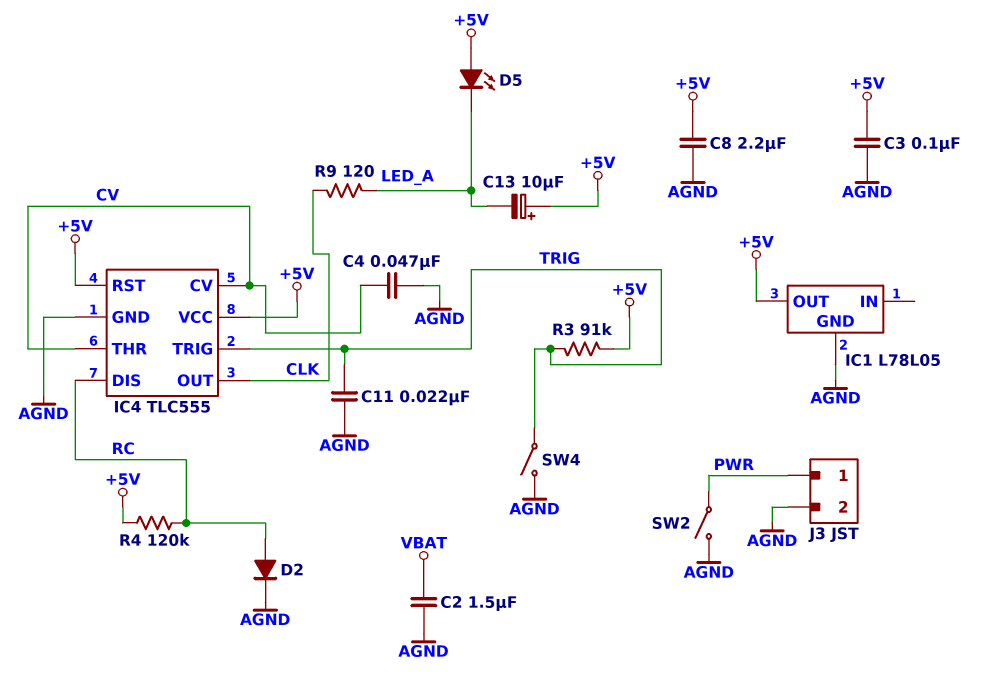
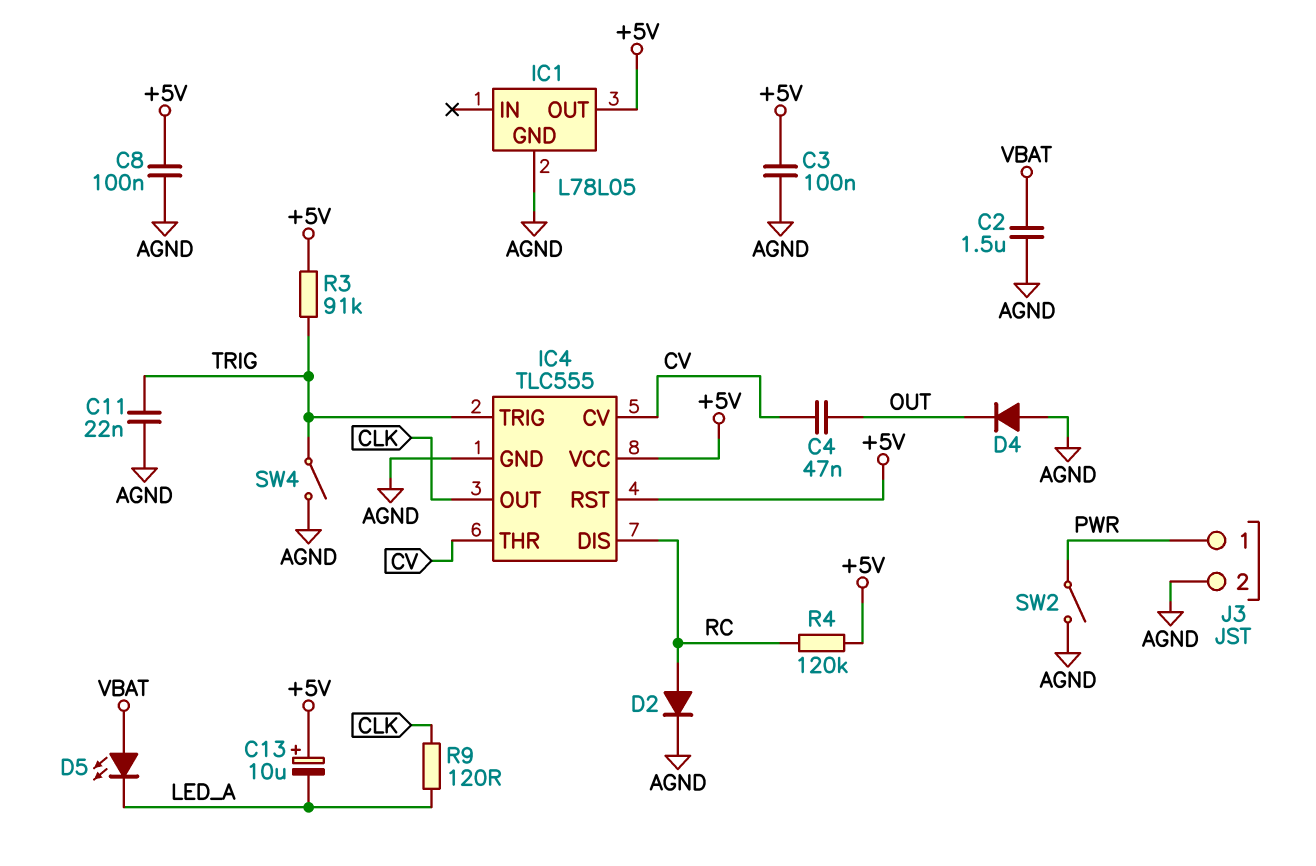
C4: 47nF (AGND, CV) -> 47nF (CV, OUT)
C8: 2.2uF (+5V, AGND) -> 100nF (+5V, AGND)
D4: none -> diode (A AGND, K OUT)
D5: LED (A +5V, K LED_A) -> LED (A VBAT, K LED_A)

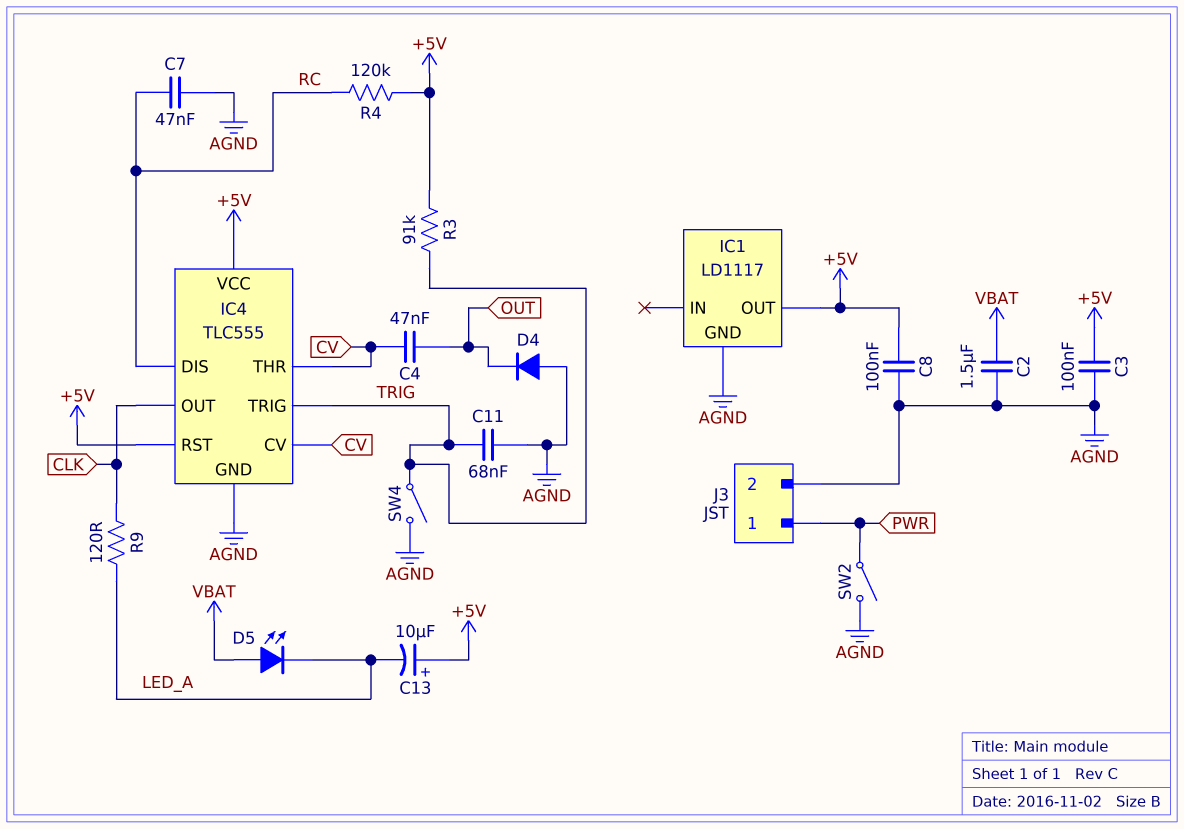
C7: none -> 47nF (AGND, RC)
C11: 22nF (AGND, TRIG) -> 68nF (AGND, TRIG)
D2: diode (A RC, K AGND) -> none
IC1: L78L05 -> LD1117

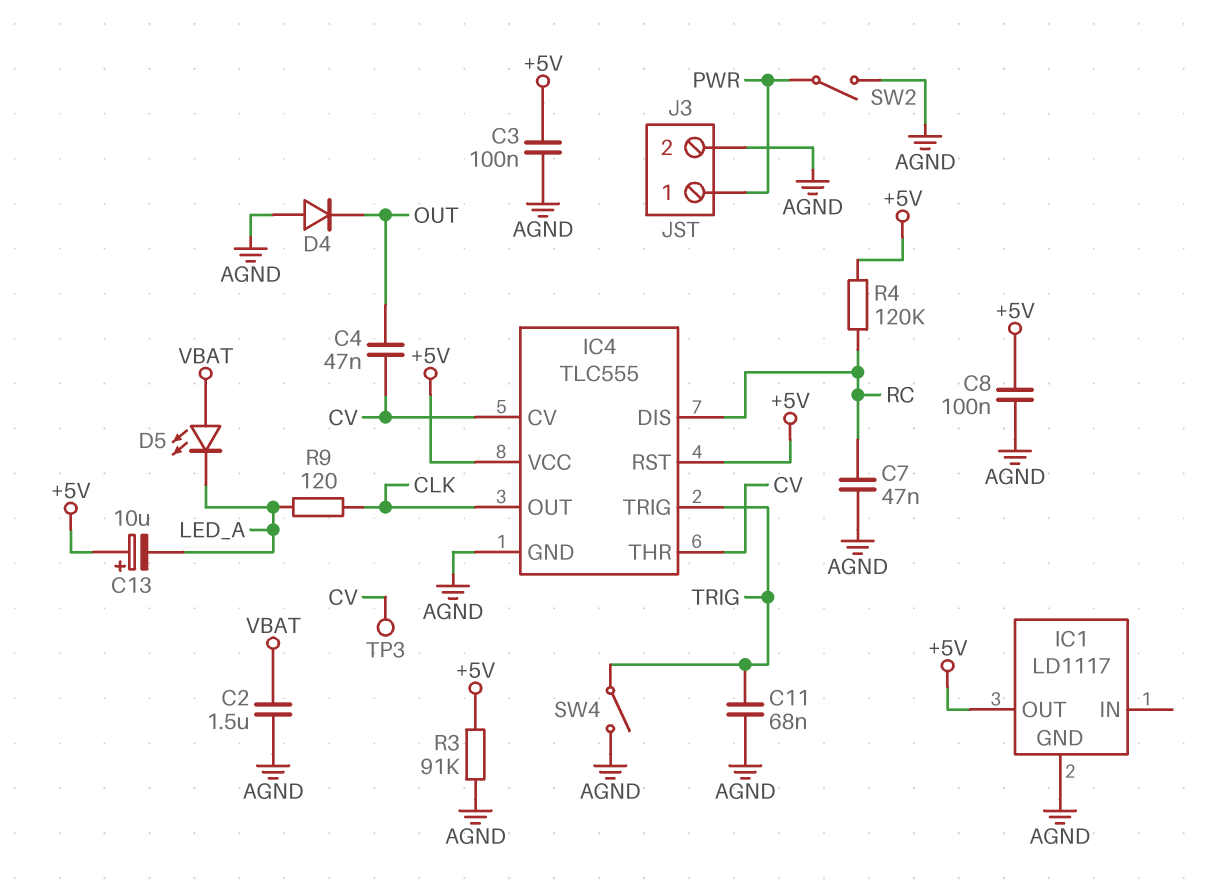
R3: 91k (+5V, TRIG) -> 91k (+5V, AGND)
TP3: none -> test point (CV)

